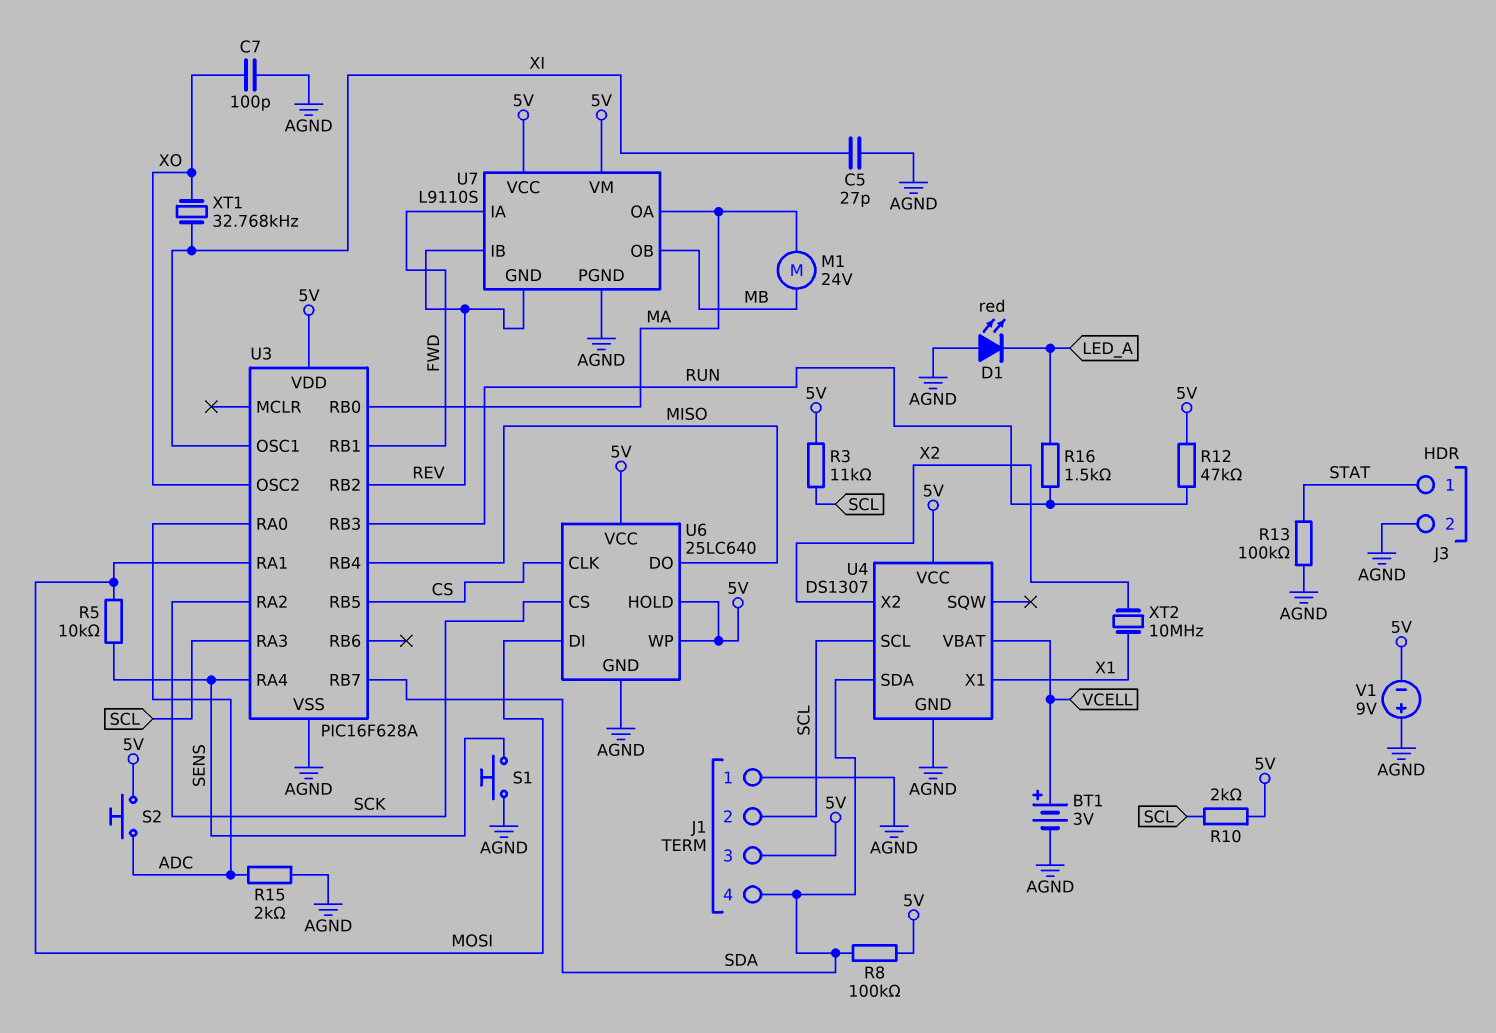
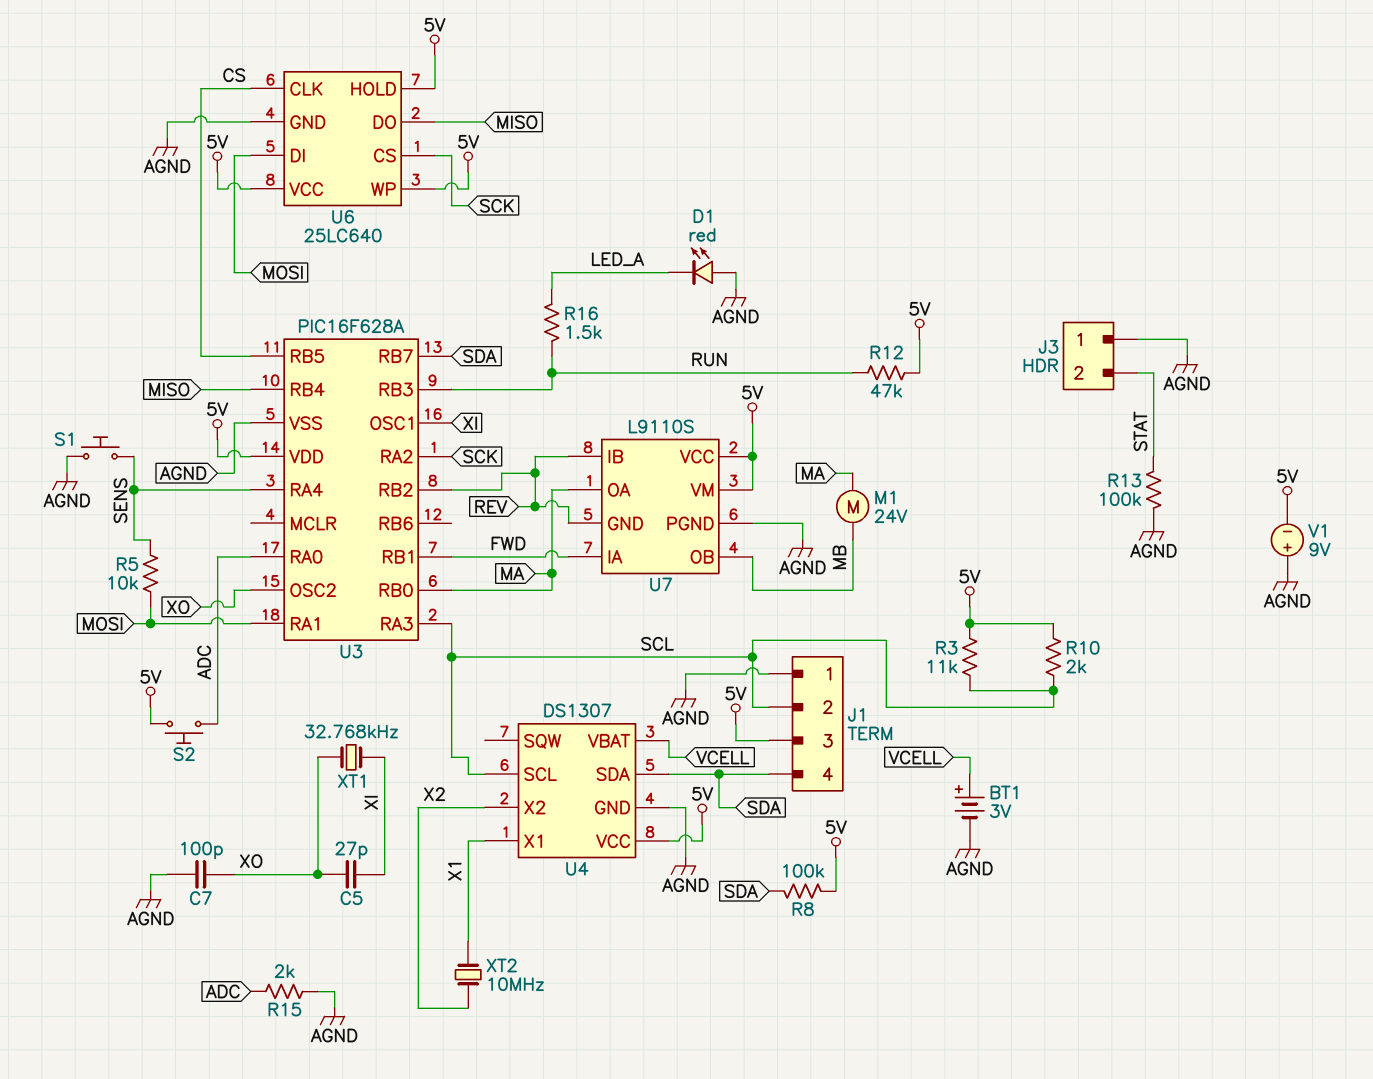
C5: 27pF (AGND, XI) -> 27pF (XI, XO)
J3 pin 1: STAT -> AGND
J3 pin 2: AGND -> STAT

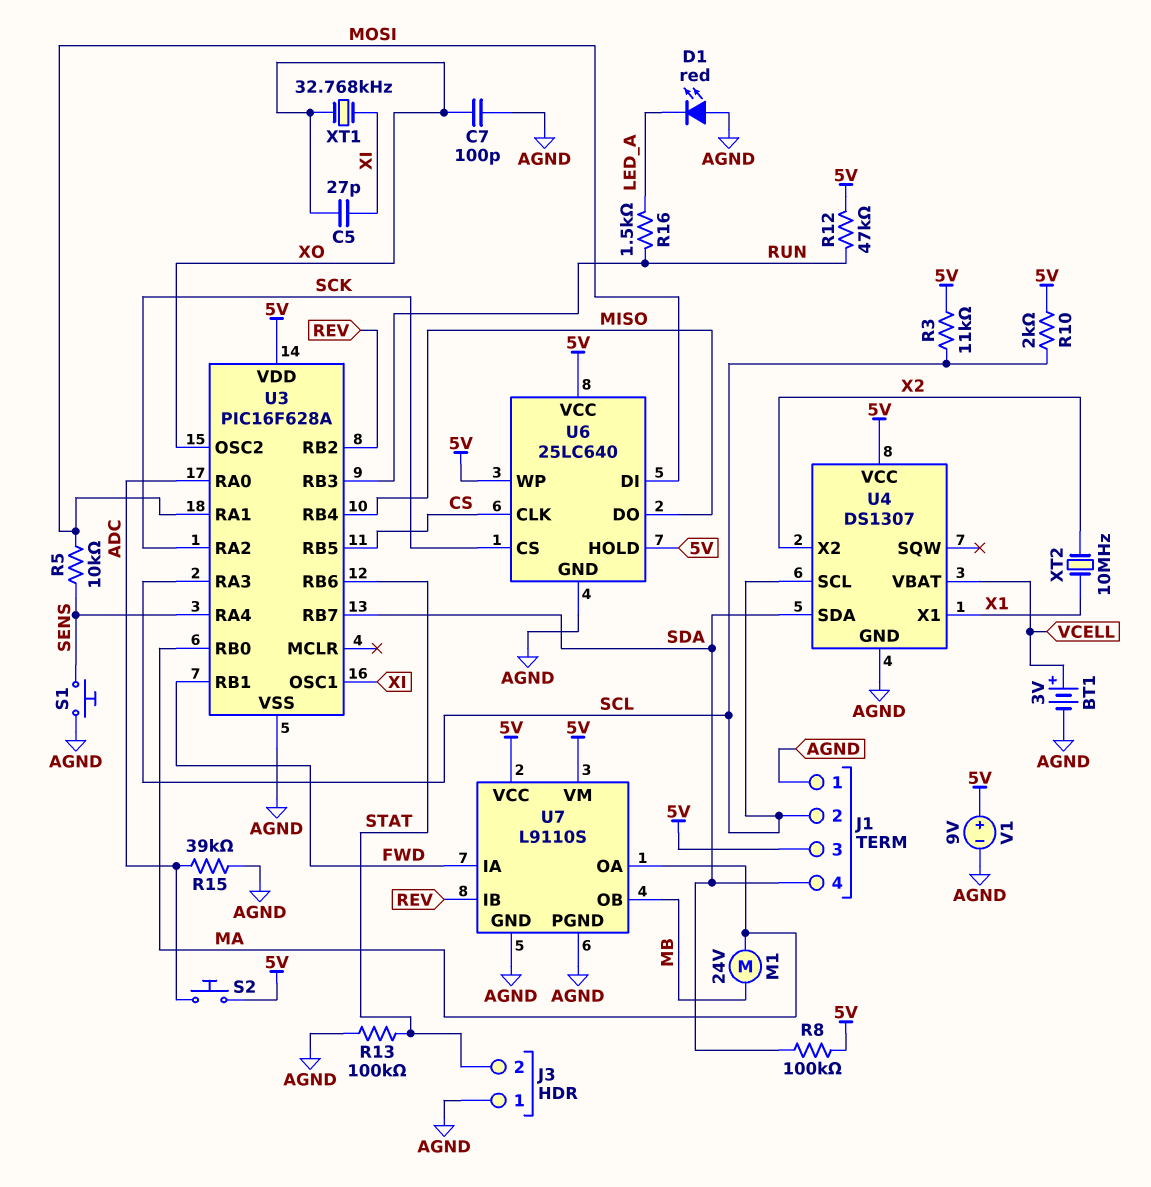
R15: 2k (ADC, AGND) -> 39k (ADC, AGND)
U3 pin RB6: none -> STAT
U7 pin GND: REV -> AGND
V1: 9V (plus AGND, minus 5V) -> 9V (plus 5V, minus AGND)

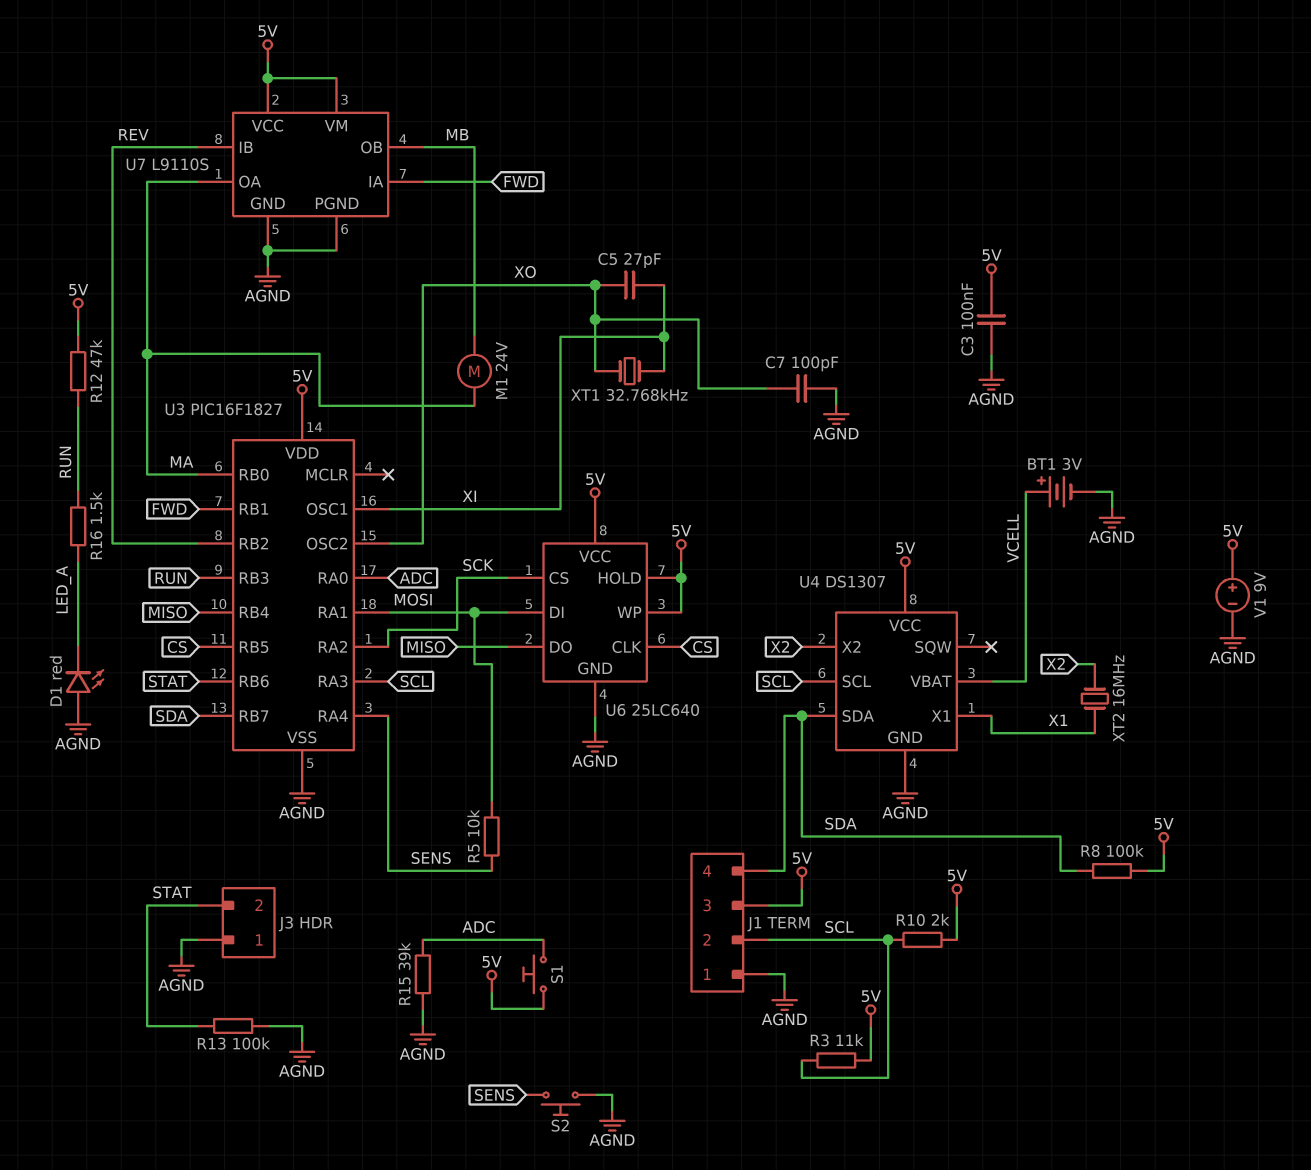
C3: none -> 100nF (5V, AGND)
S1: button (AGND, SENS) -> button (5V, ADC)
S2: button (5V, ADC) -> button (AGND, SENS)
U3: PIC16F628A -> PIC16F1827
XT2: 10MHz (X1, X2) -> 16MHz (X1, X2)

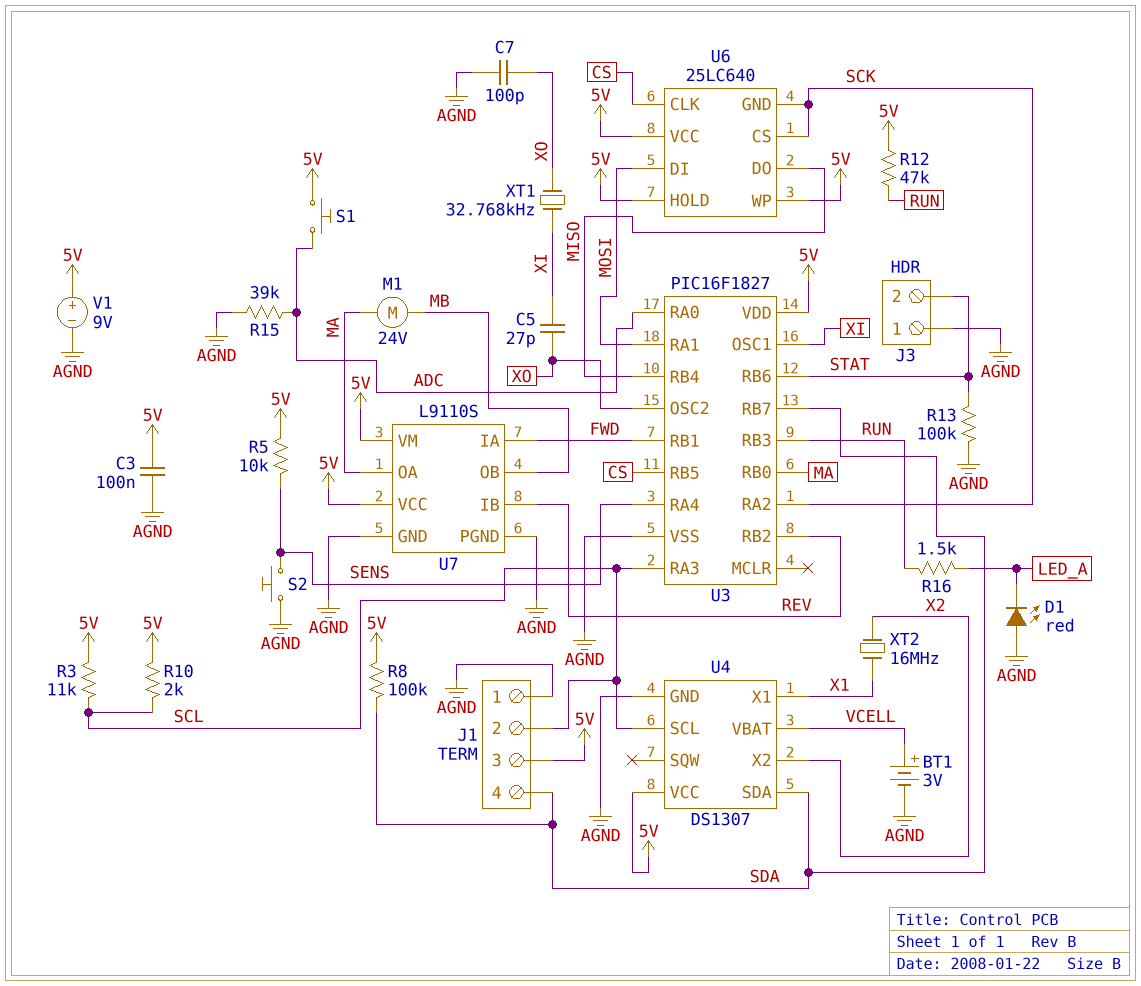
R5: 10k (MOSI, SENS) -> 10k (5V, SENS)
U6 pin GND: AGND -> SCK

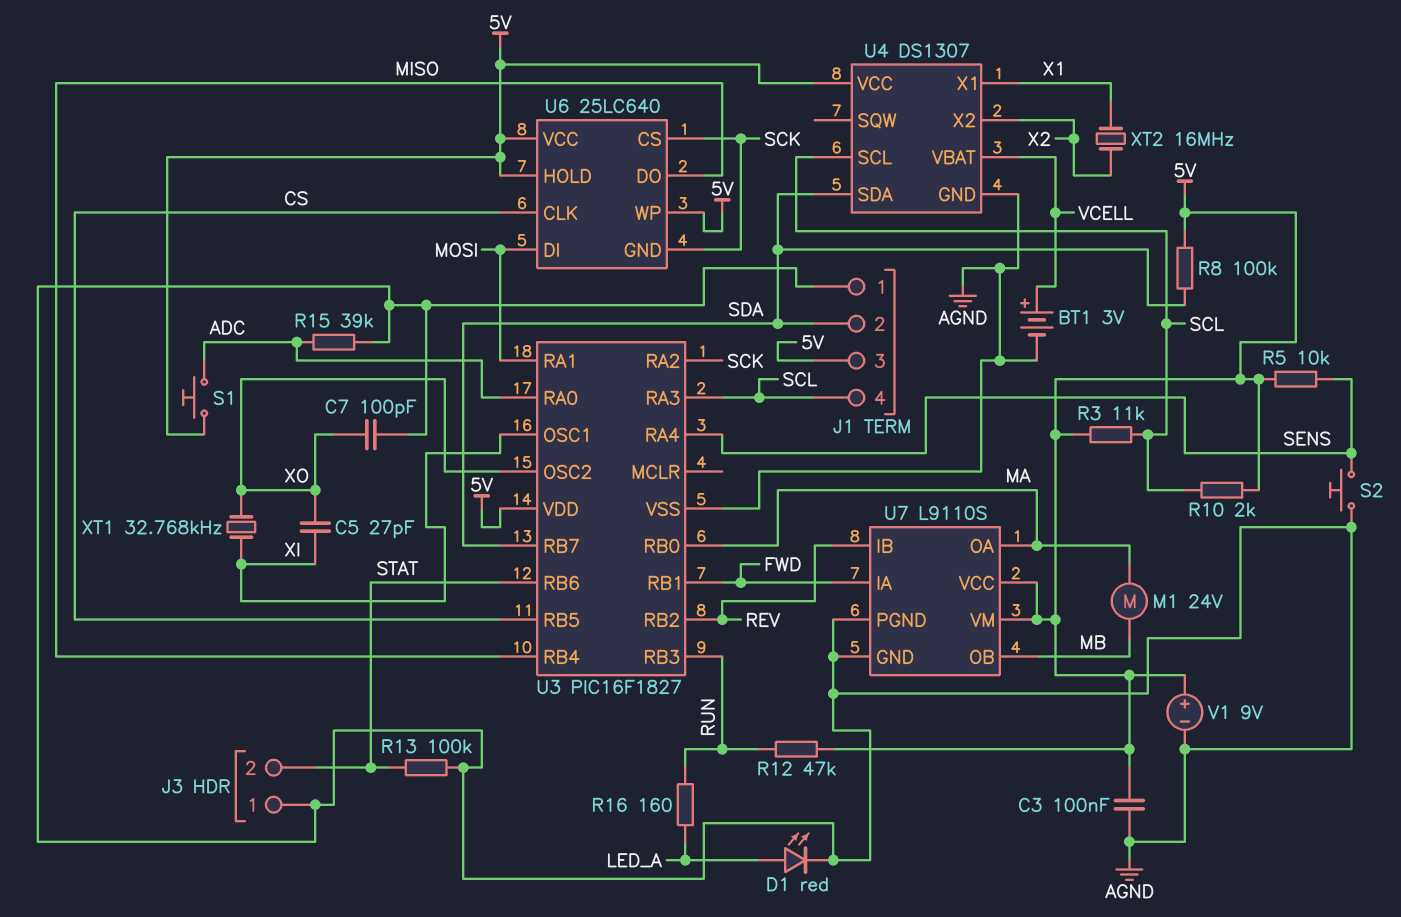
D1: LED red (A AGND, K LED_A) -> LED red (A LED_A, K AGND)
J1 pin 2: SCL -> SDA
J1 pin 4: SDA -> SCL
R16: 1.5k (LED_A, RUN) -> 160 (LED_A, RUN)

